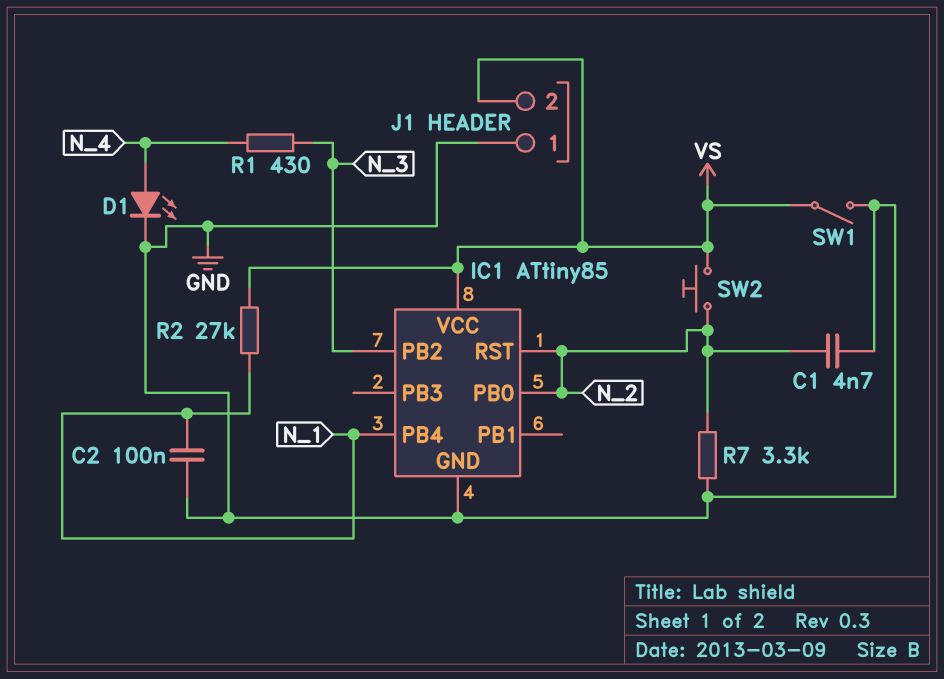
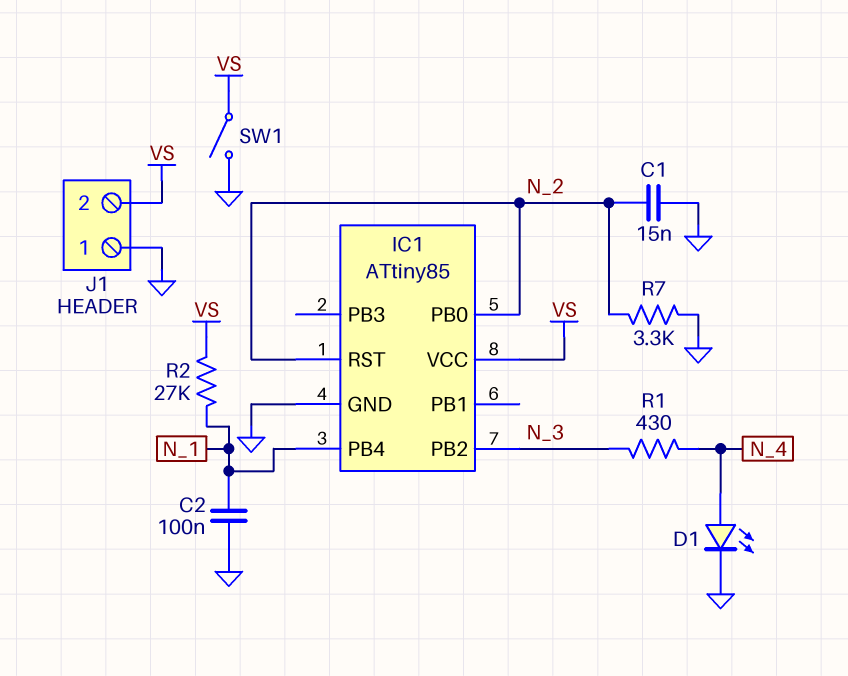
C1: 4.7nF (GND, N_2) -> 15nF (GND, N_2)
SW2: button (N_2, VS) -> none

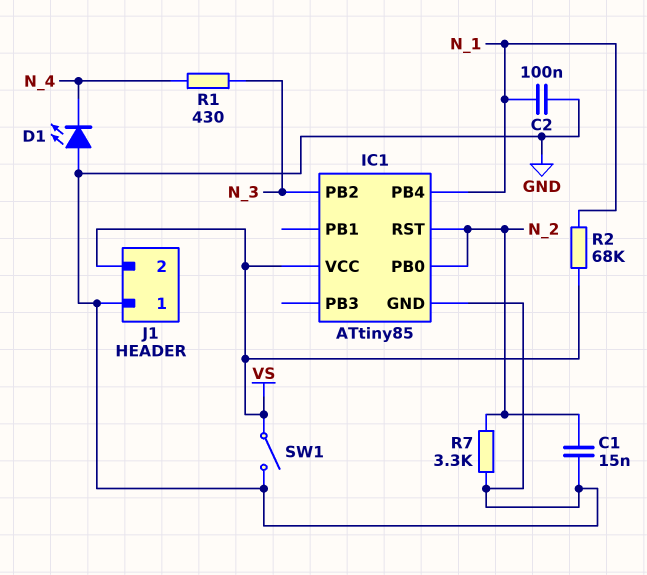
D1: LED (A N_4, K GND) -> LED (A GND, K N_4)
R2: 27k (N_1, VS) -> 68k (N_1, VS)

